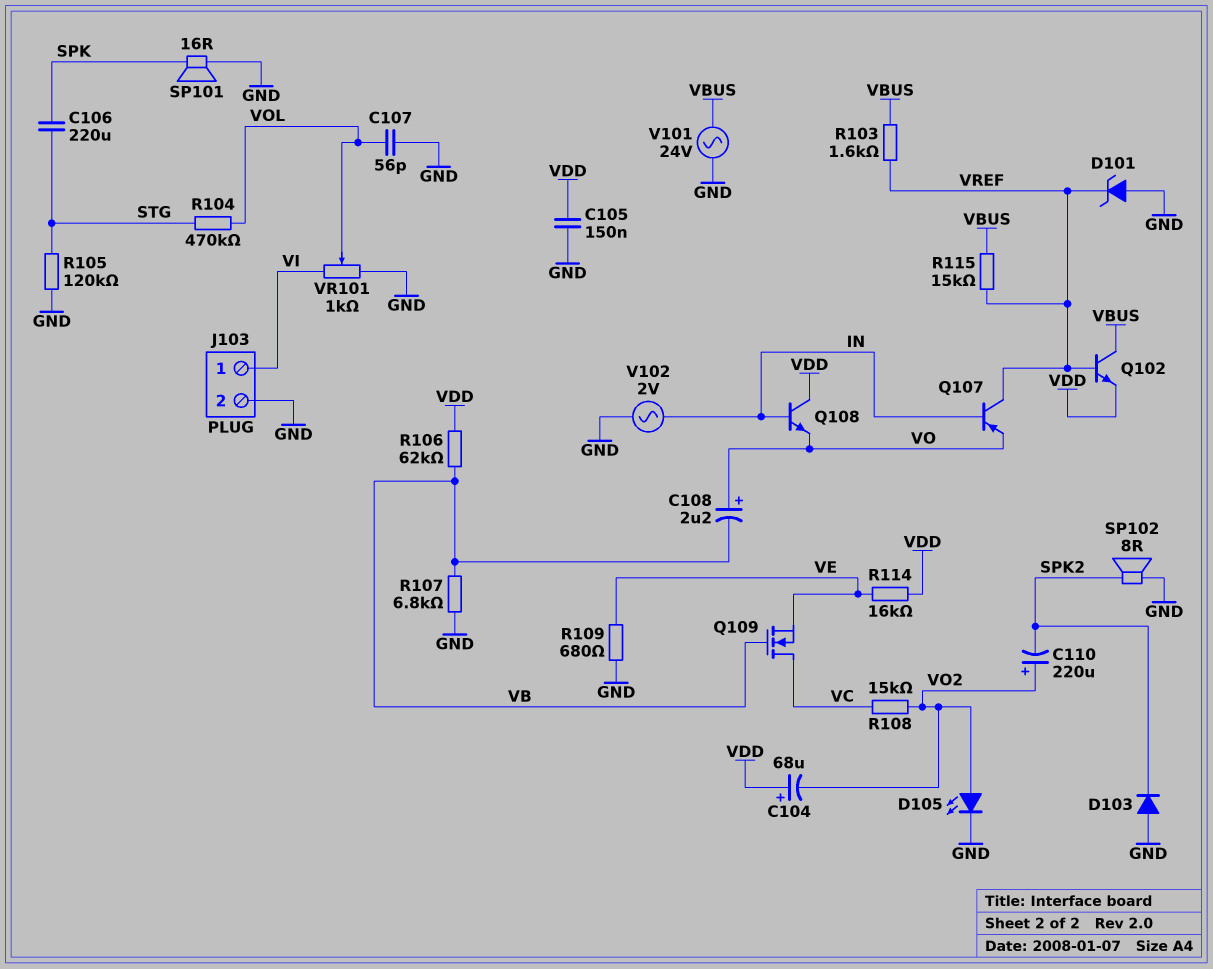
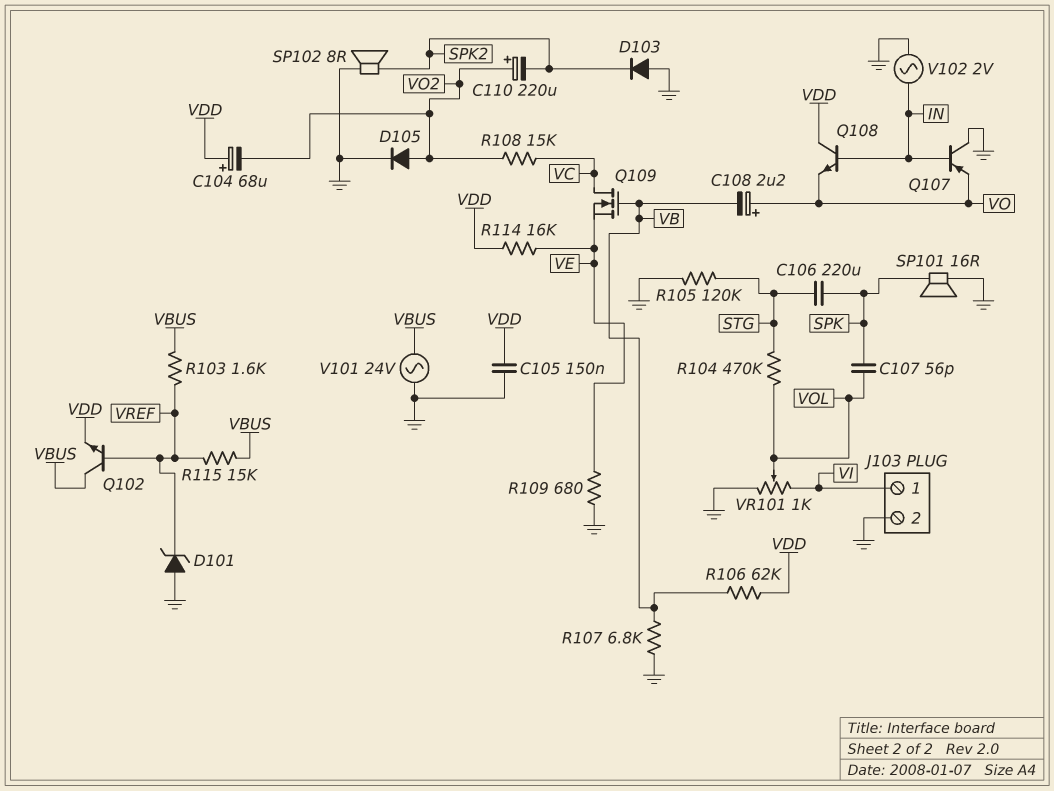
C107: 56pF (GND, VOL) -> 56pF (SPK, VOL)
D105: LED (A VO2, K GND) -> diode (A VO2, K GND)
Q107: PNP (B IN, C VREF, E VO) -> PNP (B IN, C GND, E VO)

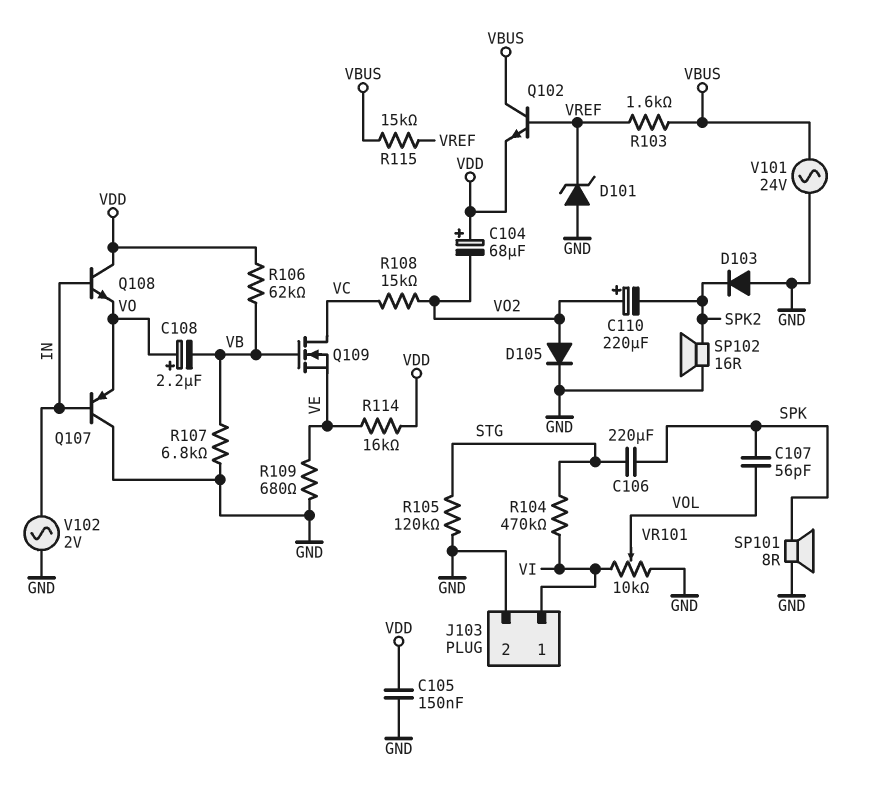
R104: 470k (STG, VOL) -> 470k (STG, VI)
SP101: speaker 16R (GND, SPK) -> speaker 8R (GND, SPK)
SP102: speaker 8R (GND, SPK2) -> speaker 16R (GND, SPK2)
VR101: 1k (GND, VI, wiper VOL) -> 10k (GND, VI, wiper VOL)

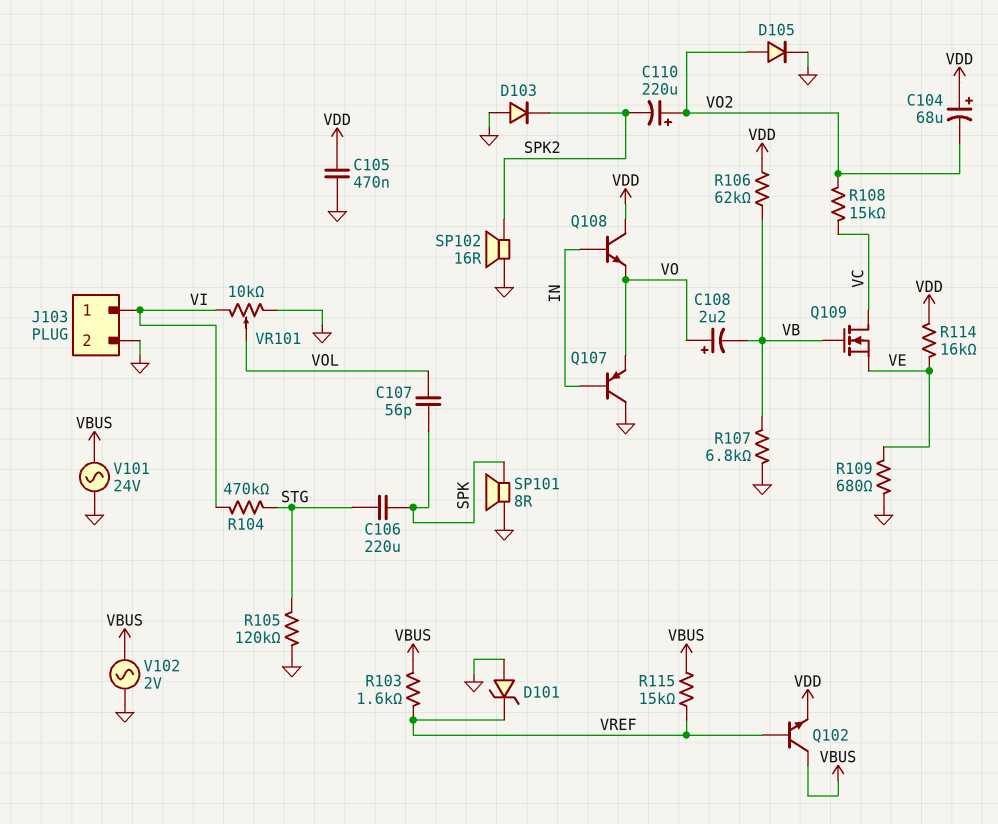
C105: 150nF (GND, VDD) -> 470nF (GND, VDD)
V102: AC 2V (GND, IN) -> AC 2V (GND, VBUS)

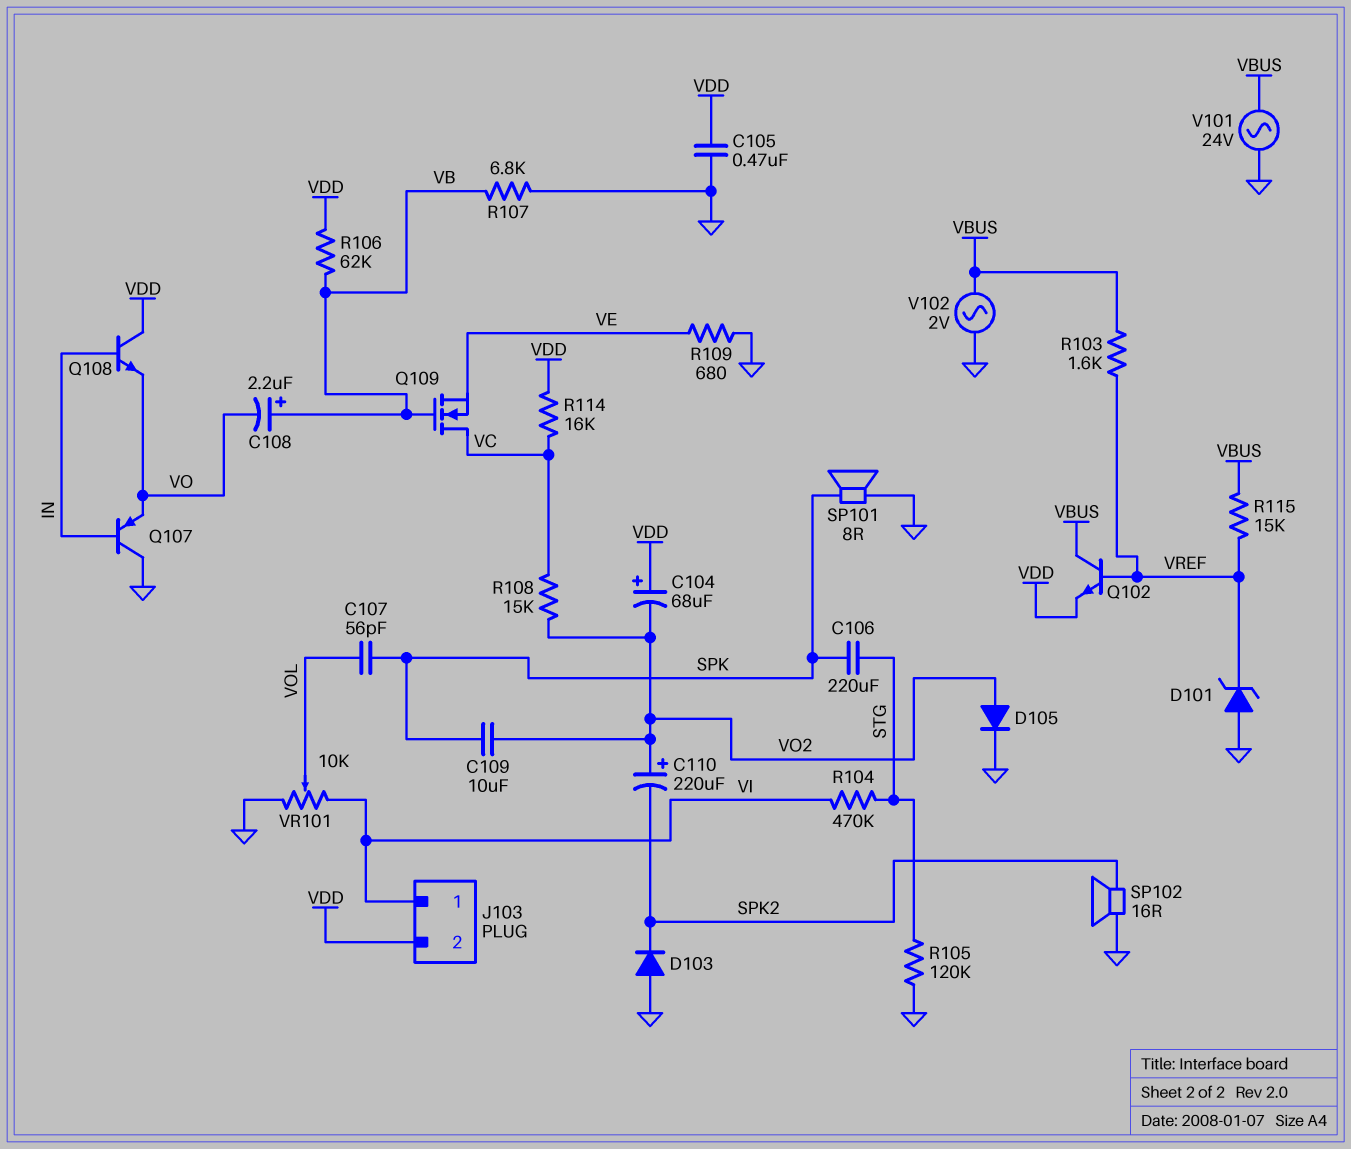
C108: 2.2uF (plus VO, minus VB) -> 2.2uF (plus VB, minus VO)
C109: none -> 10uF (SPK, VO2)
J103 pin 2: GND -> VDD
R114: 16k (VDD, VE) -> 16k (VC, VDD)

